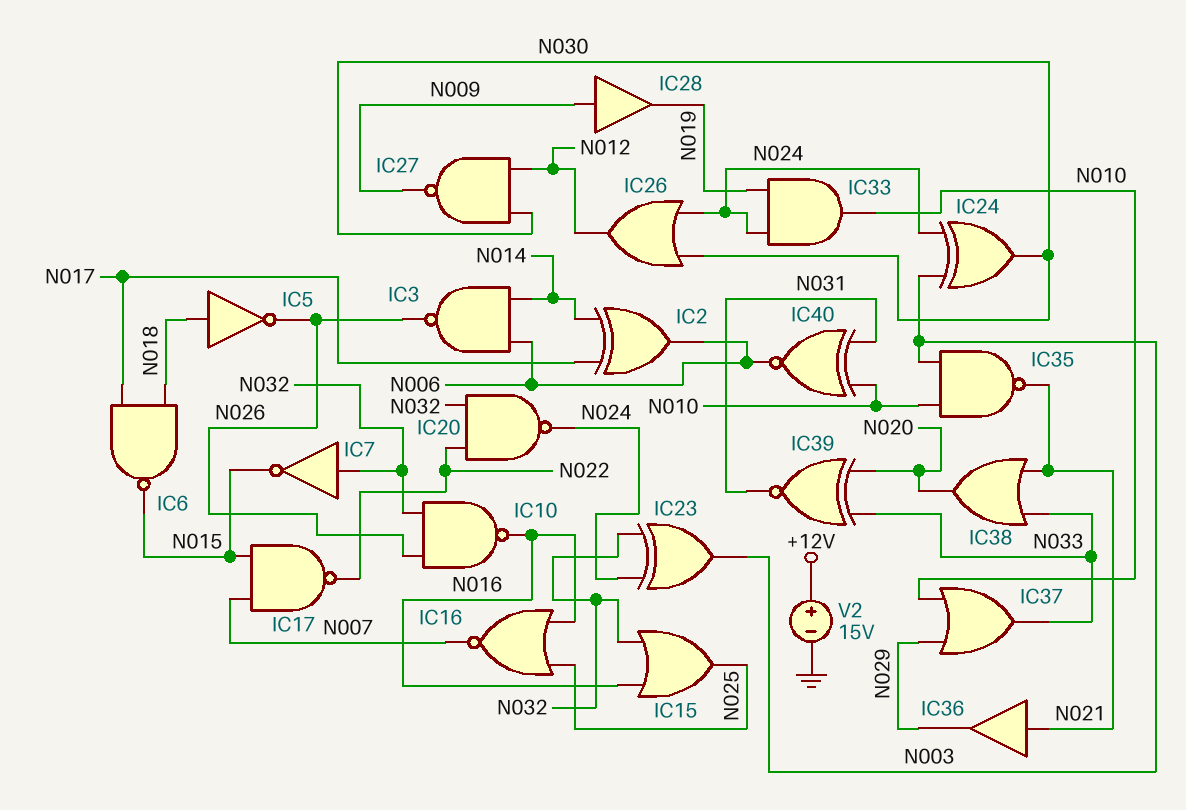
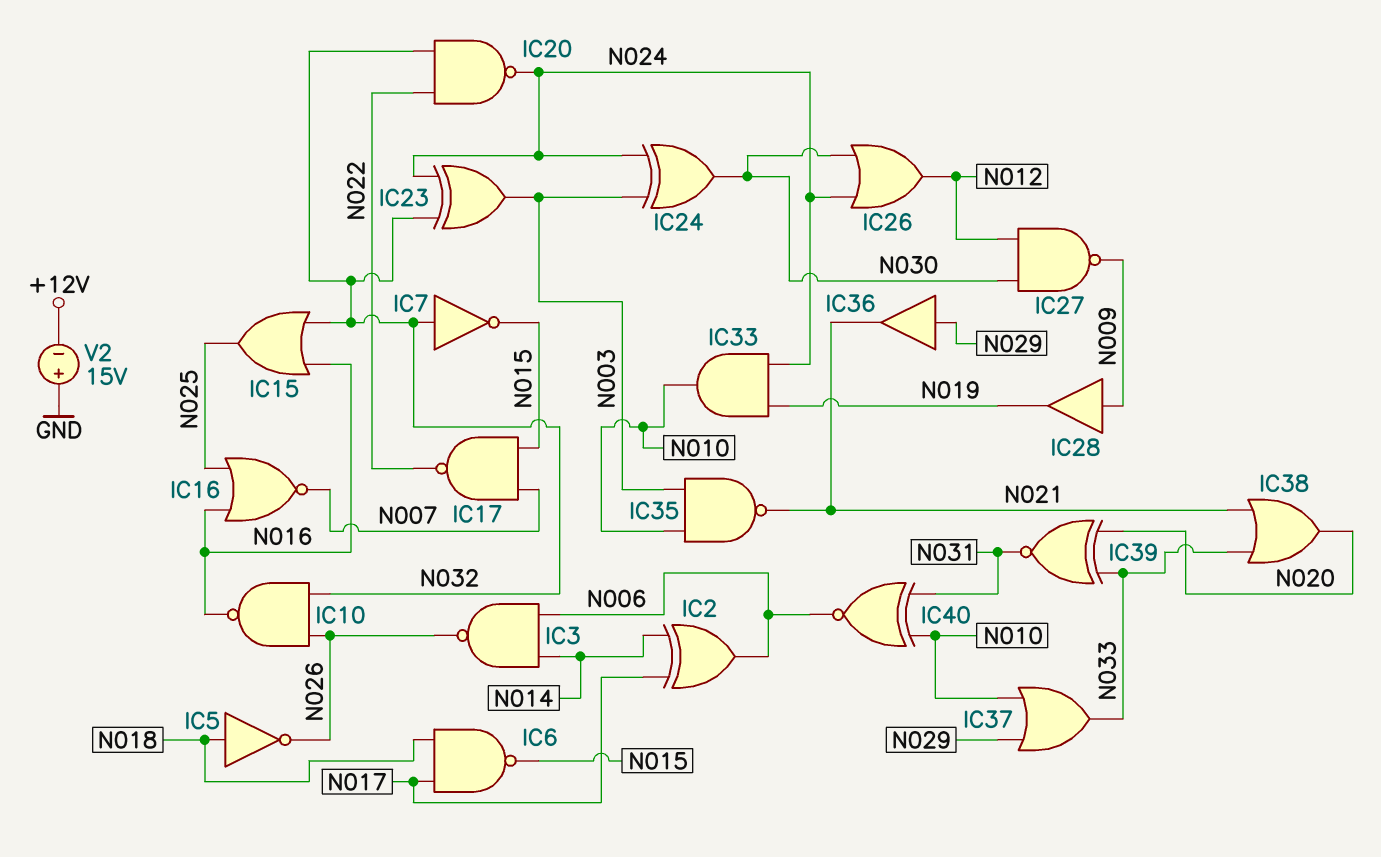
IC36: buffer (in N021, out N029) -> buffer (in N029, out N021)
V2: 15V (plus +12V, minus GND) -> 15V (plus GND, minus +12V)

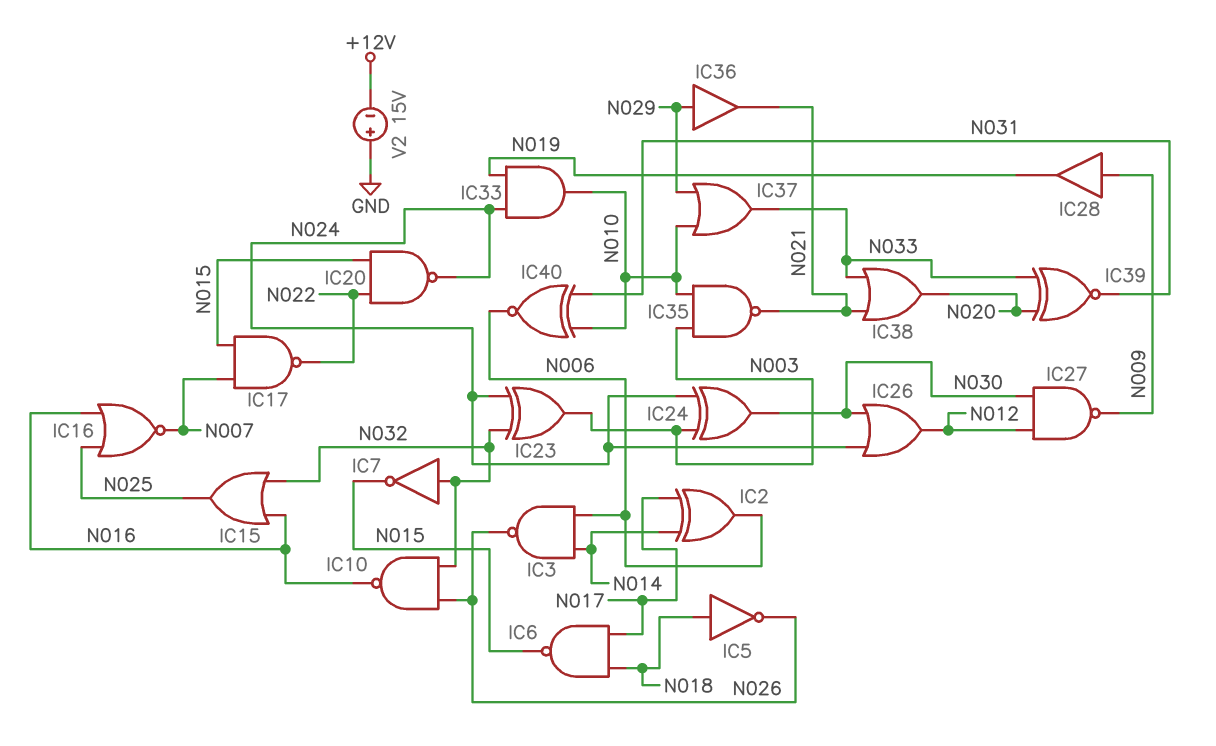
IC20: NAND (in N022, in N032, out N024) -> NAND (in N015, in N022, out N024)

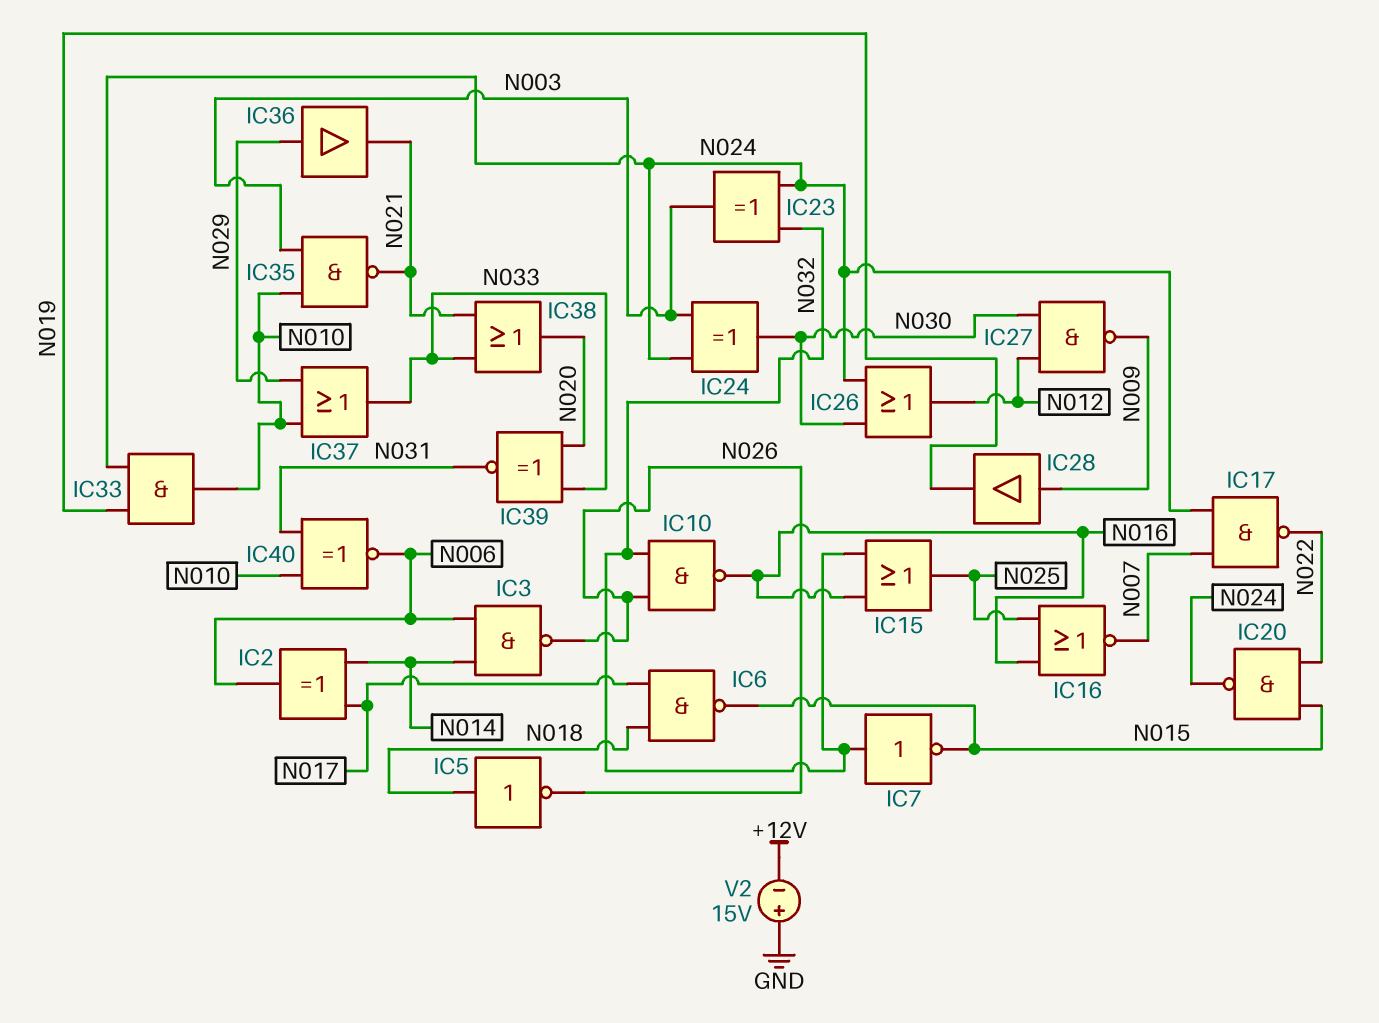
IC17: NAND (in N007, in N015, out N022) -> NAND (in N007, in N024, out N022)

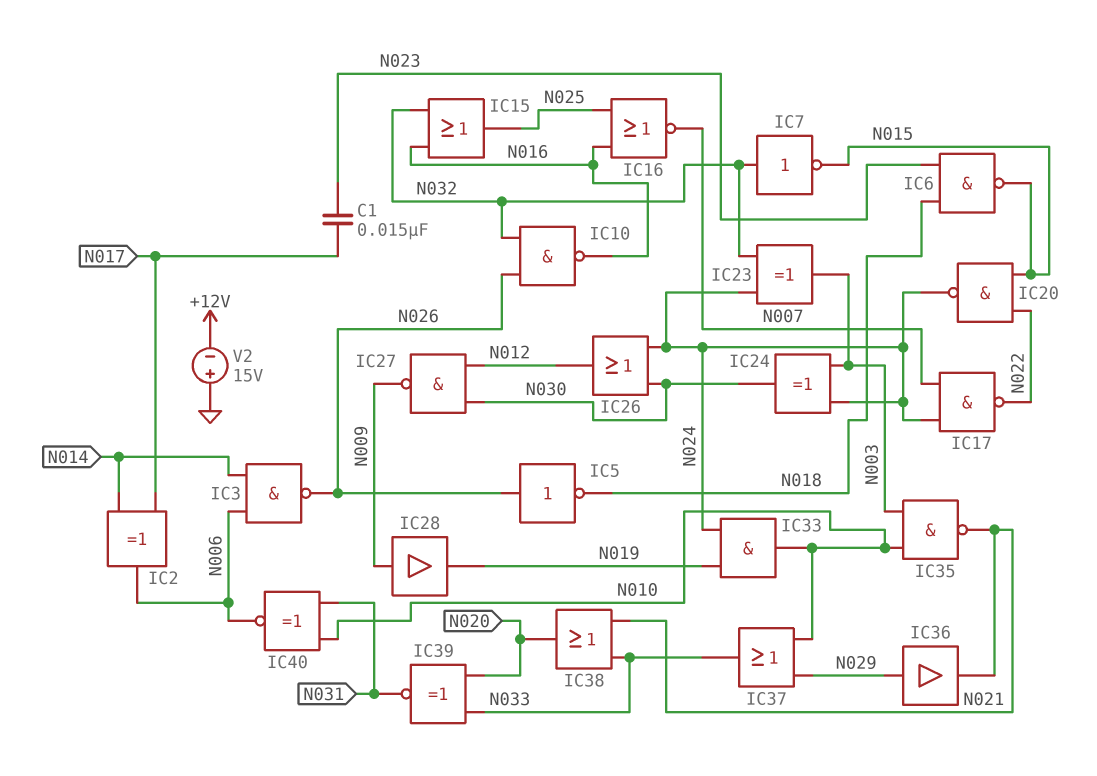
C1: none -> 15nF (N017, N023)
IC5: NOT (in N018, out N026) -> NOT (in N026, out N018)
IC6: NAND (in N017, in N018, out N015) -> NAND (in N018, in N023, out N015)

